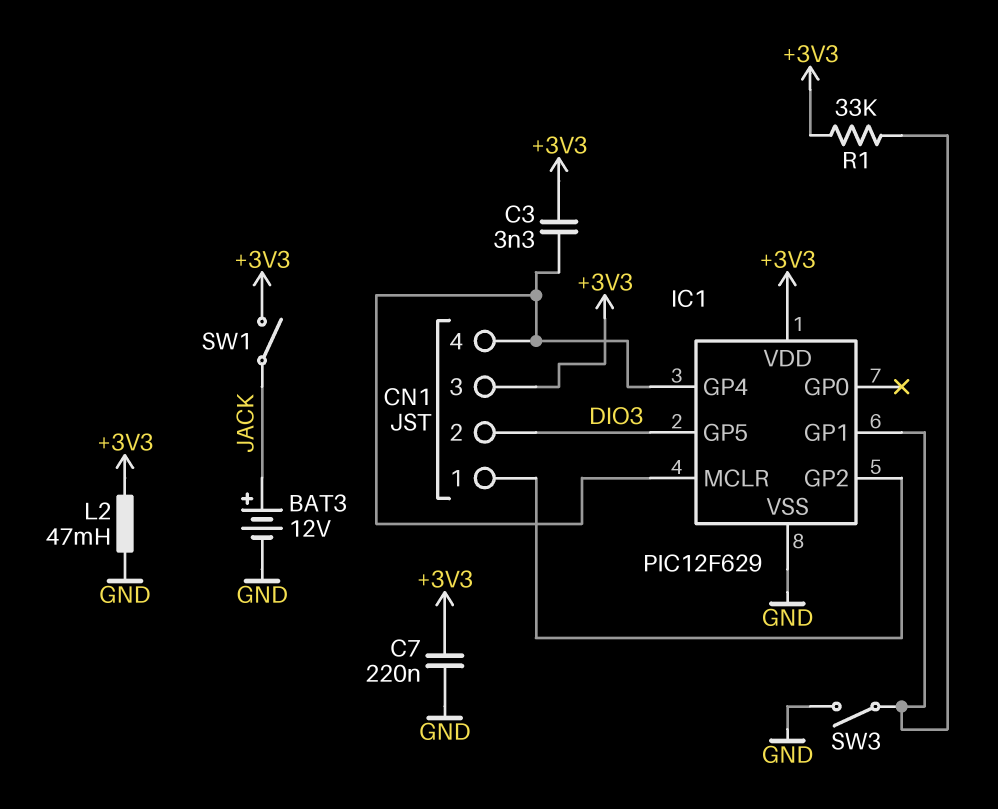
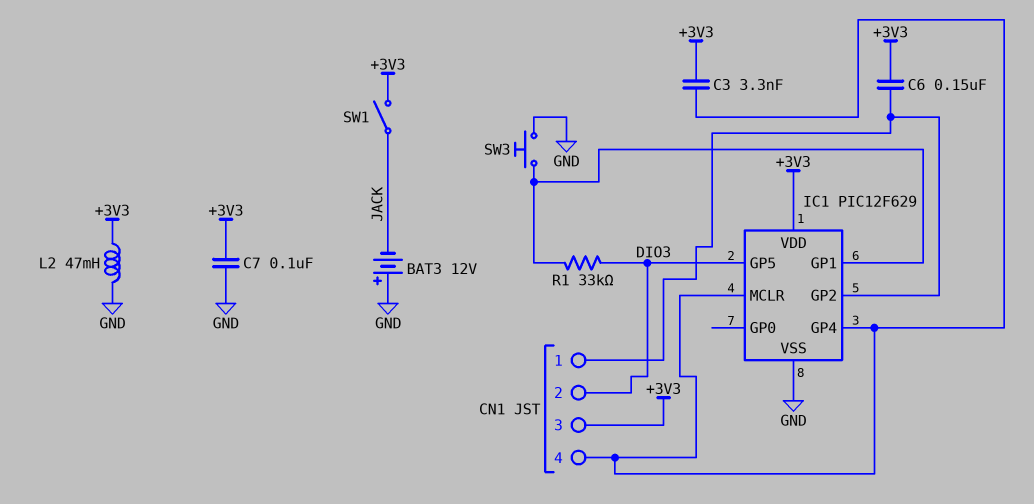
BAT3: 12V (plus JACK, minus GND) -> 12V (plus GND, minus JACK)
C6: none -> 150nF (+3V3, CN1/1)
C7: 220nF (+3V3, GND) -> 100nF (+3V3, GND)
R1: 33k (+3V3, IC1/GP1) -> 33k (DIO3, IC1/GP1)
SW3: switch (GND, IC1/GP1) -> button (GND, IC1/GP1)

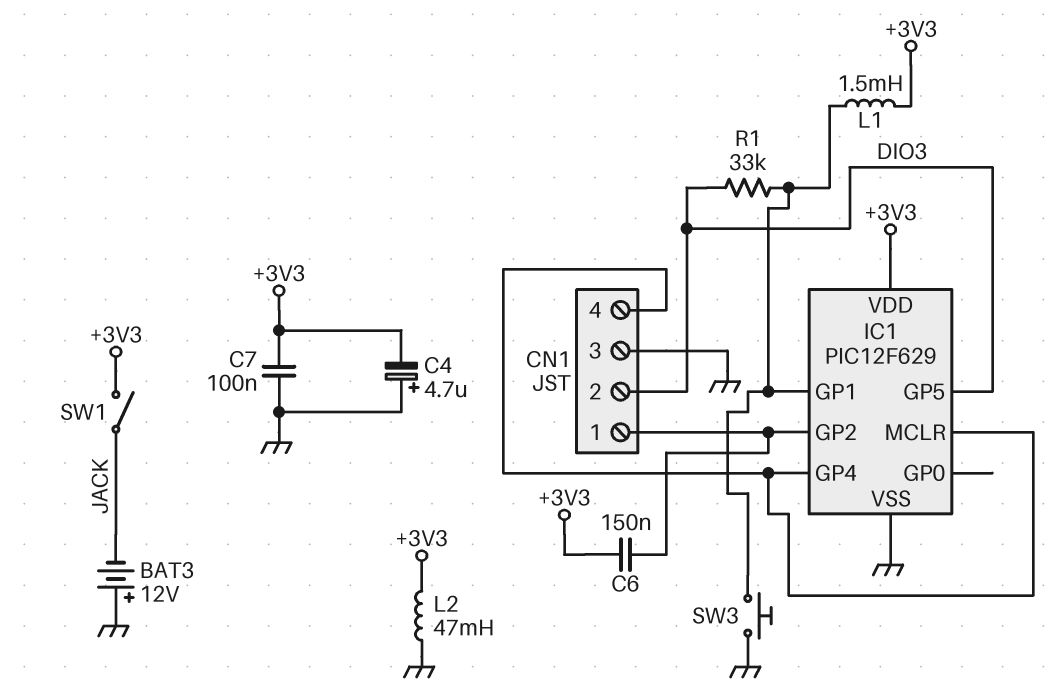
C3: 3.3nF (+3V3, CN1/4) -> none
C4: none -> 4.7uF (plus GND, minus +3V3)
CN1 pin 3: +3V3 -> GND
L1: none -> 1.5mH (+3V3, IC1/GP1)

